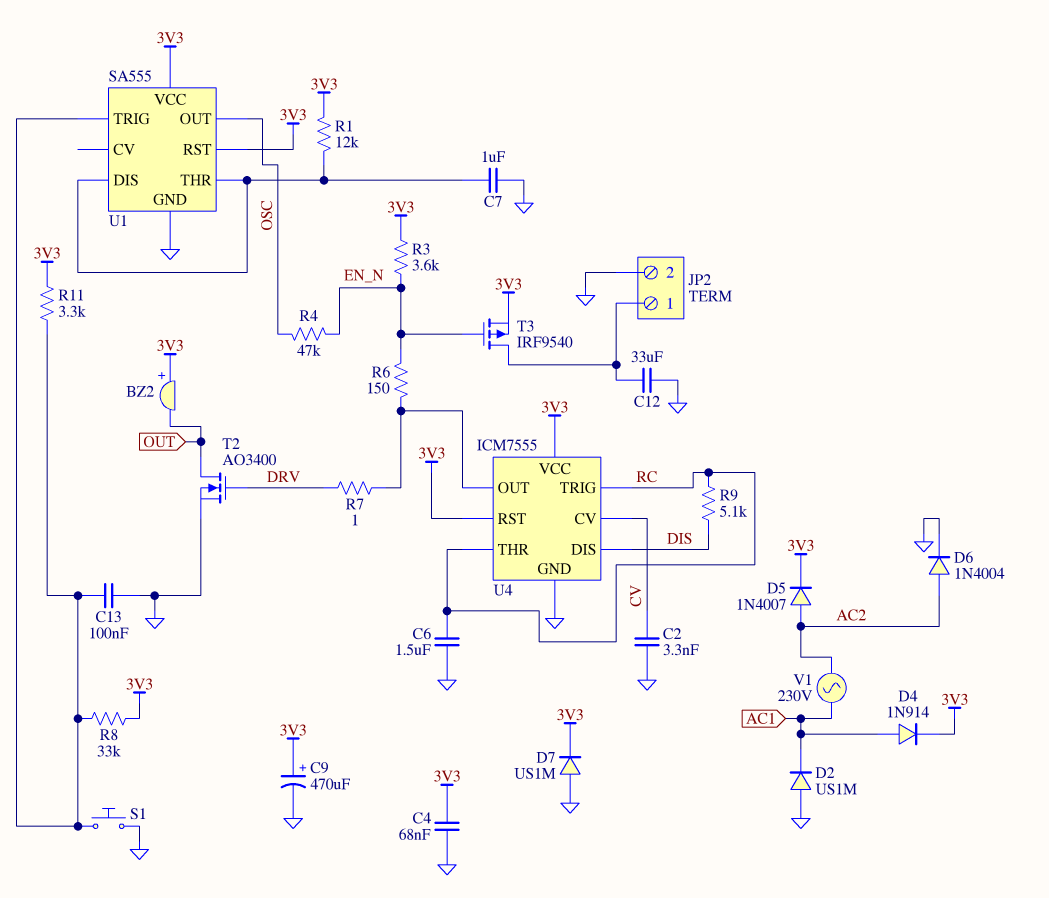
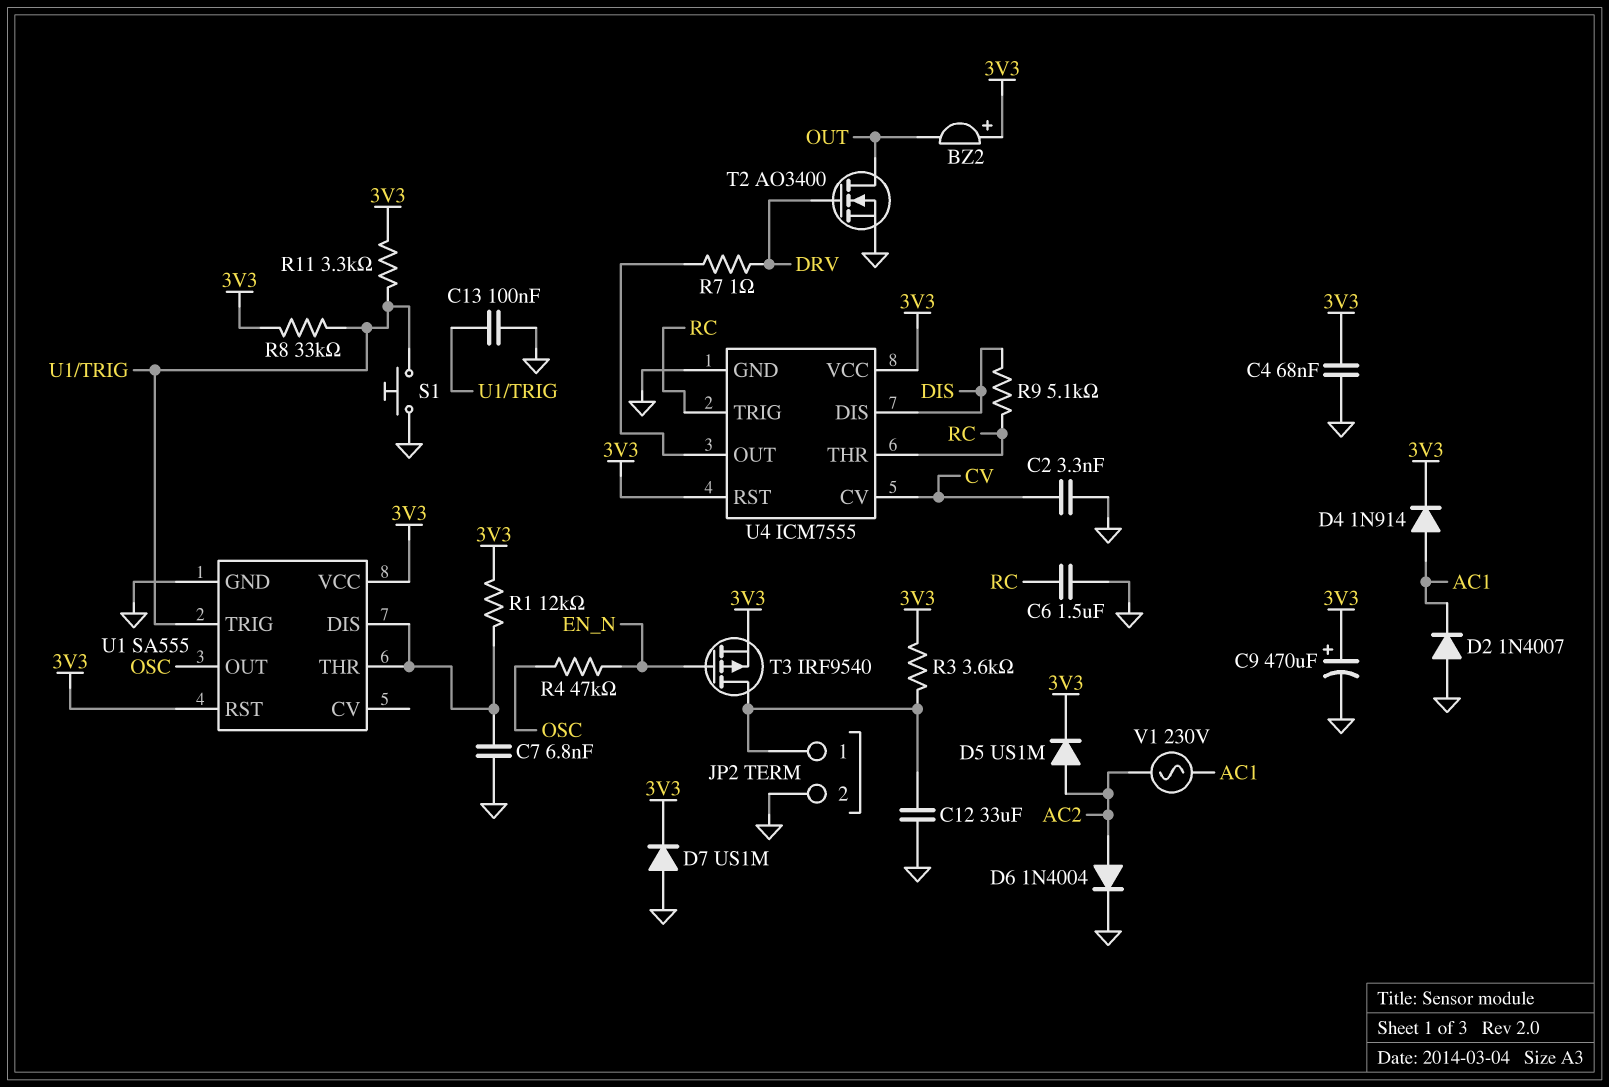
C7: 1uF (GND, U1/DIS) -> 6.8nF (GND, U1/DIS)
D2: diode US1M (A GND, K AC1) -> diode 1N4007 (A GND, K AC1)
D5: diode 1N4007 (A AC2, K 3V3) -> diode US1M (A AC2, K 3V3)
R3: 3.6k (3V3, EN_N) -> 3.6k (3V3, JP2/1)
R6: 150 (EN_N, U4/OUT) -> none

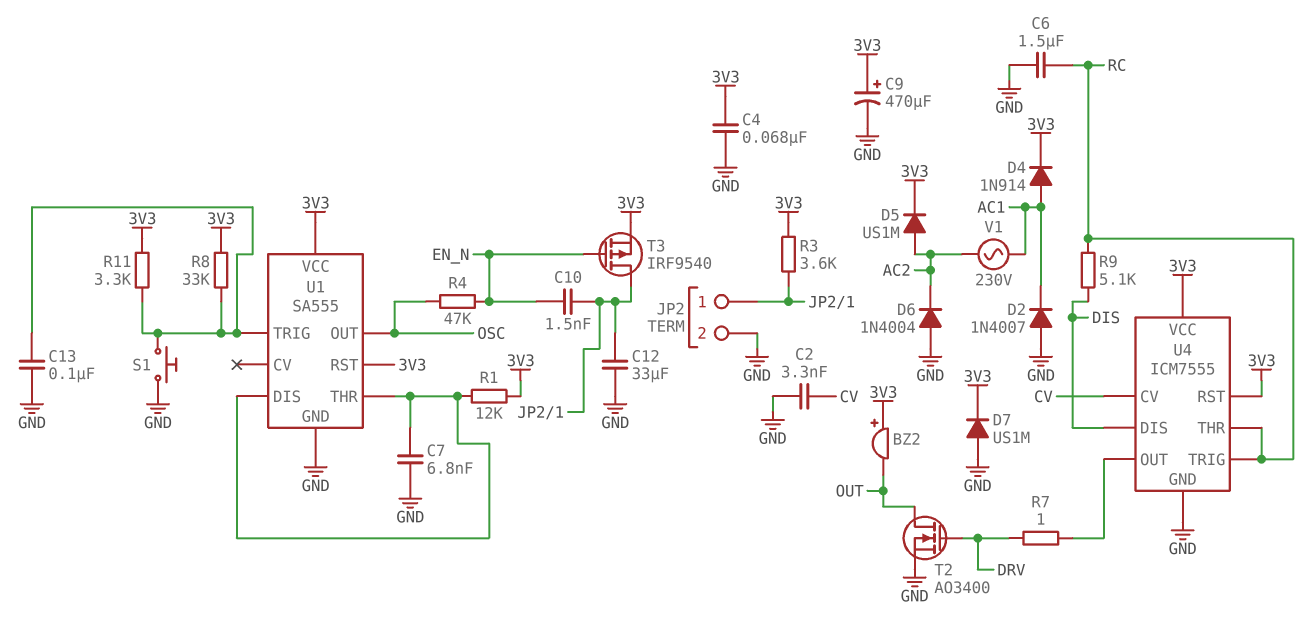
C10: none -> 1.5nF (EN_N, JP2/1)
D6: diode 1N4004 (A AC2, K GND) -> diode 1N4004 (A GND, K AC2)

